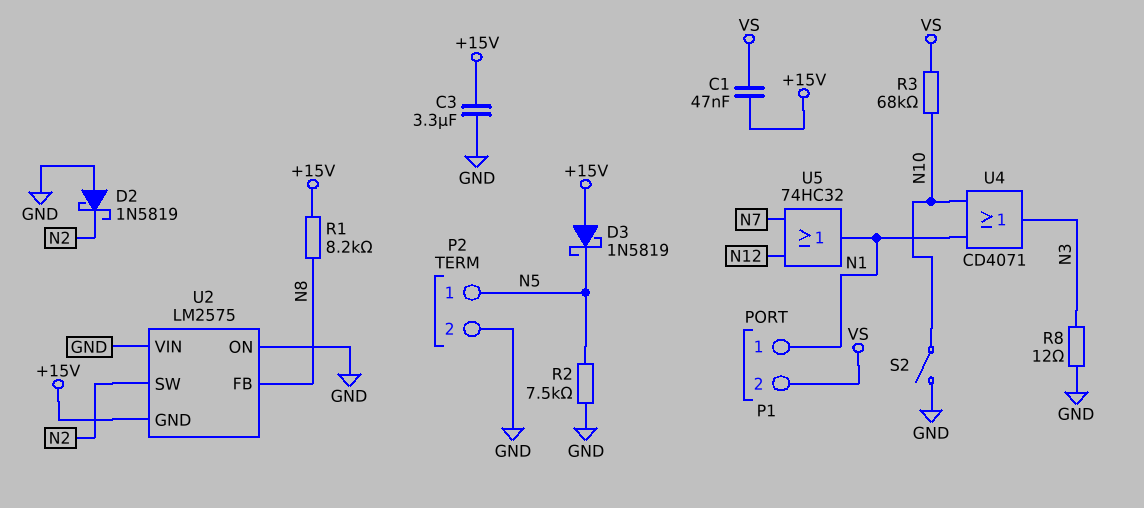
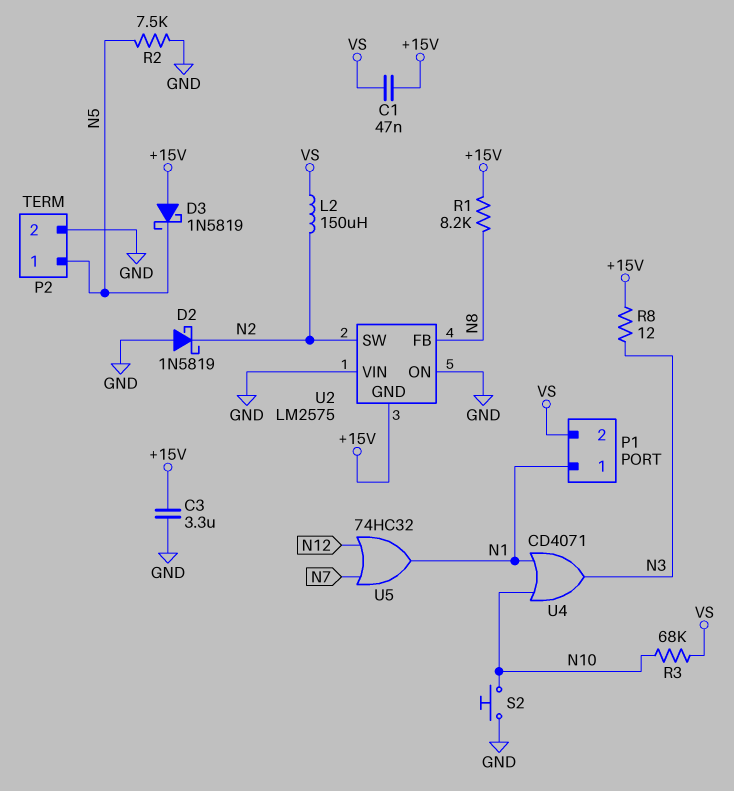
L2: none -> 150uH (N2, VS)
R8: 12 (GND, N3) -> 12 (+15V, N3)
S2: switch (GND, N10) -> button (GND, N10)

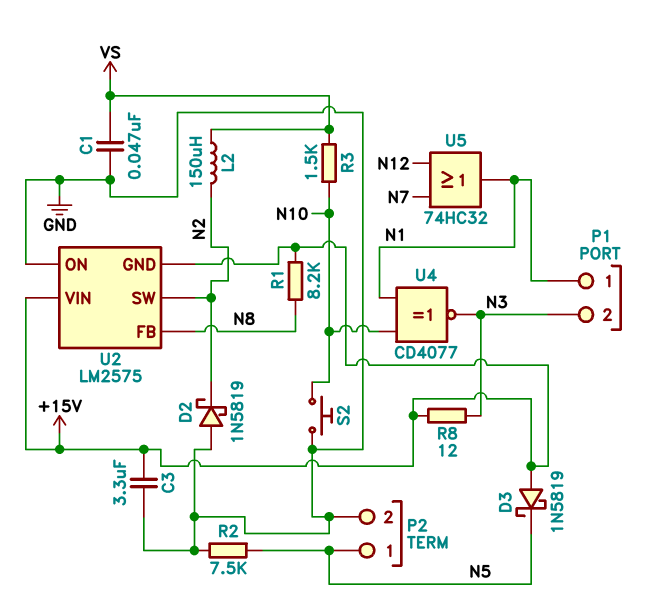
C1: 47nF (+15V, VS) -> 47nF (GND, VS)
P1 pin 2: VS -> N3
R3: 68k (N10, VS) -> 1.5k (N10, VS)
U2 pin VIN: GND -> +15V
U4: OR CD4071 (in N1, in N10, out N3) -> XNOR CD4077 (in N1, in N10, out N3)

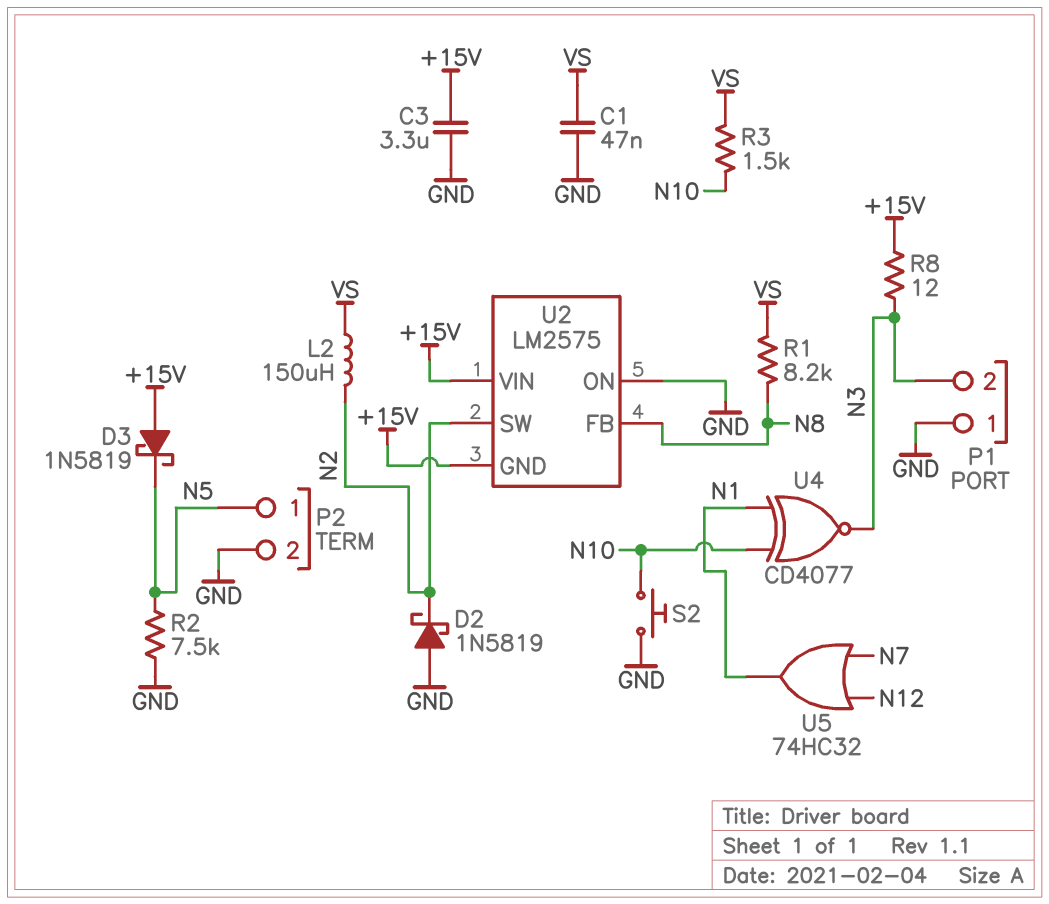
P1 pin 1: N1 -> GND
R1: 8.2k (+15V, N8) -> 8.2k (N8, VS)

